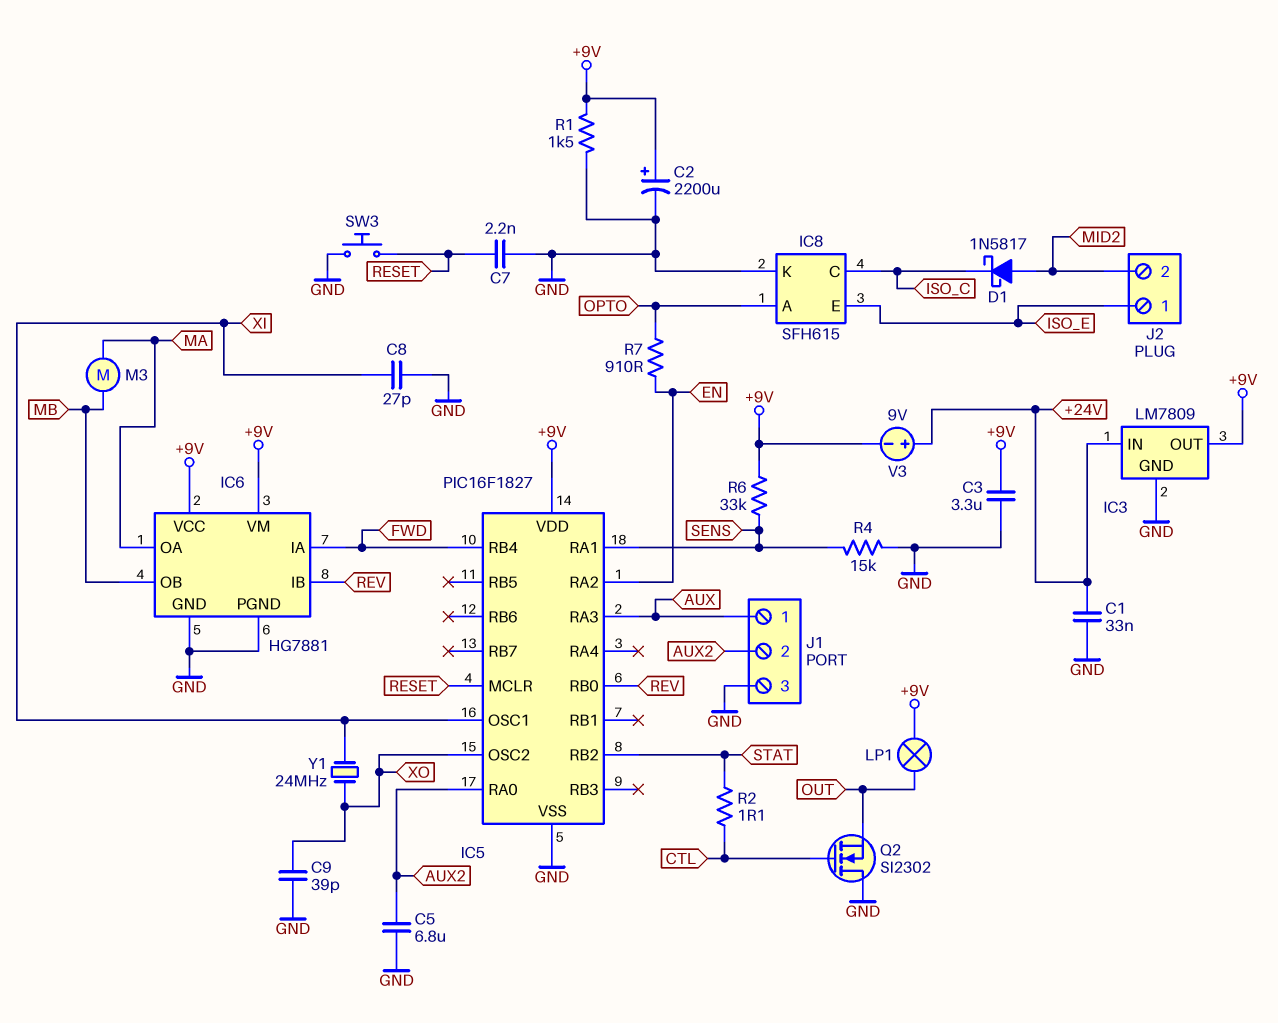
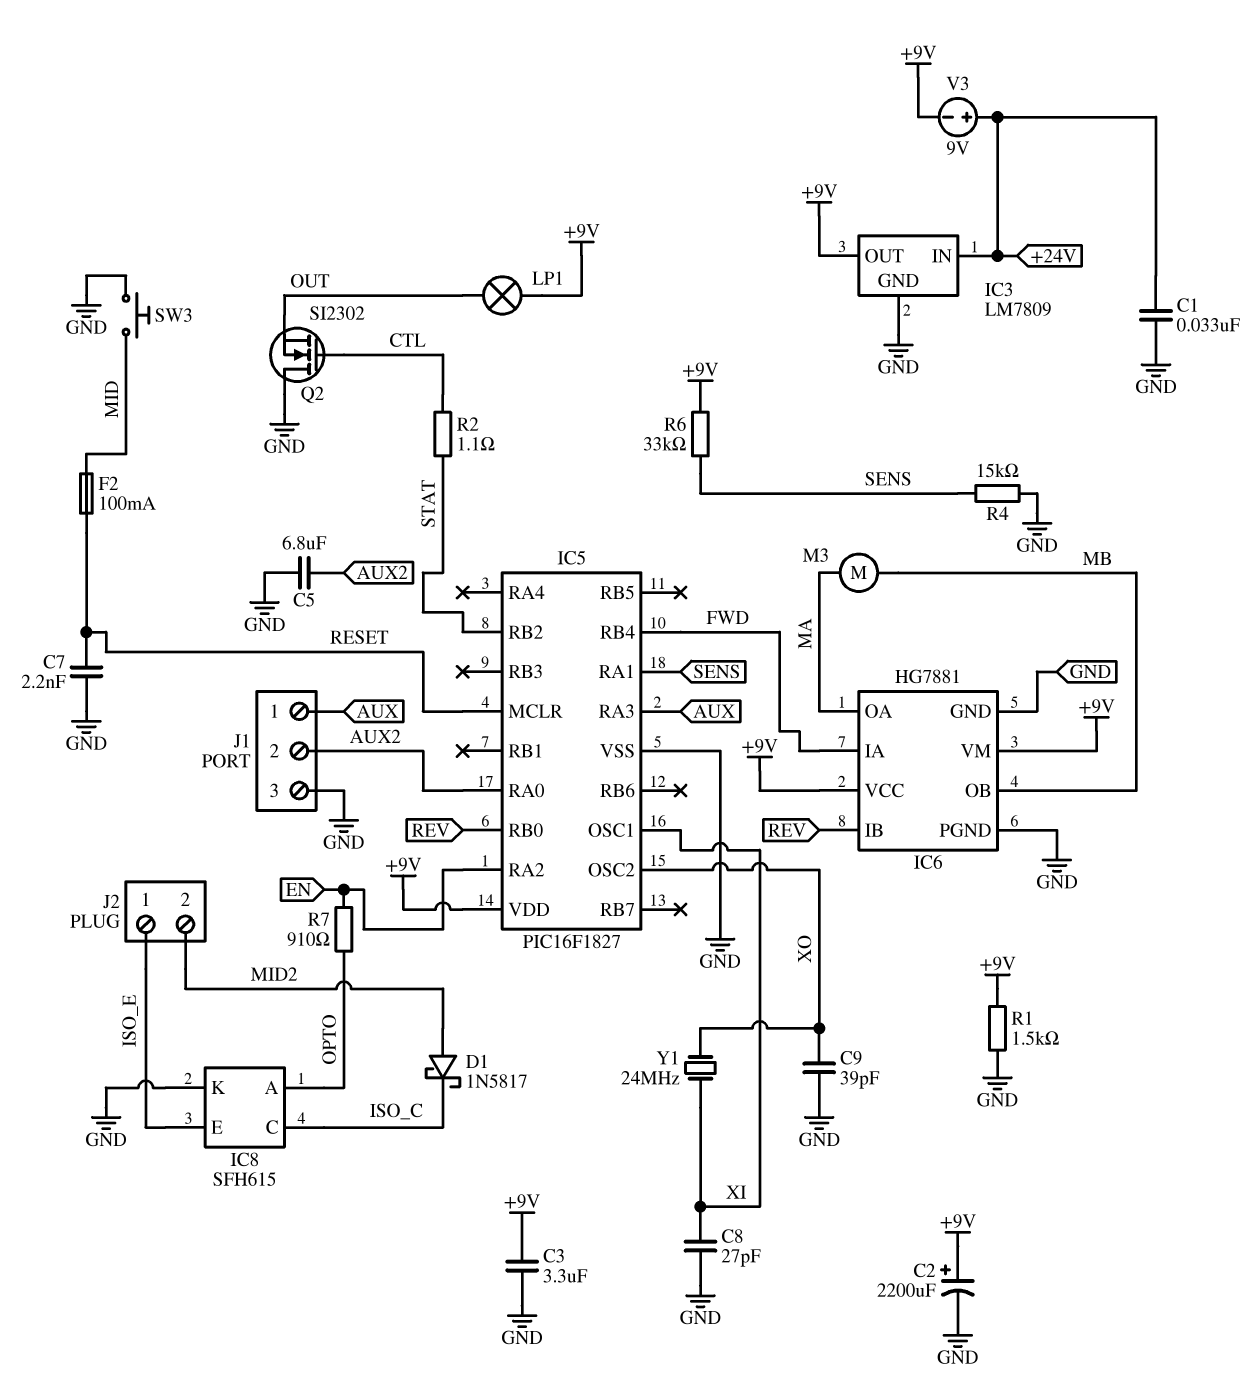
F2: none -> 100mA (MID, RESET)
SW3: button (GND, RESET) -> button (GND, MID)

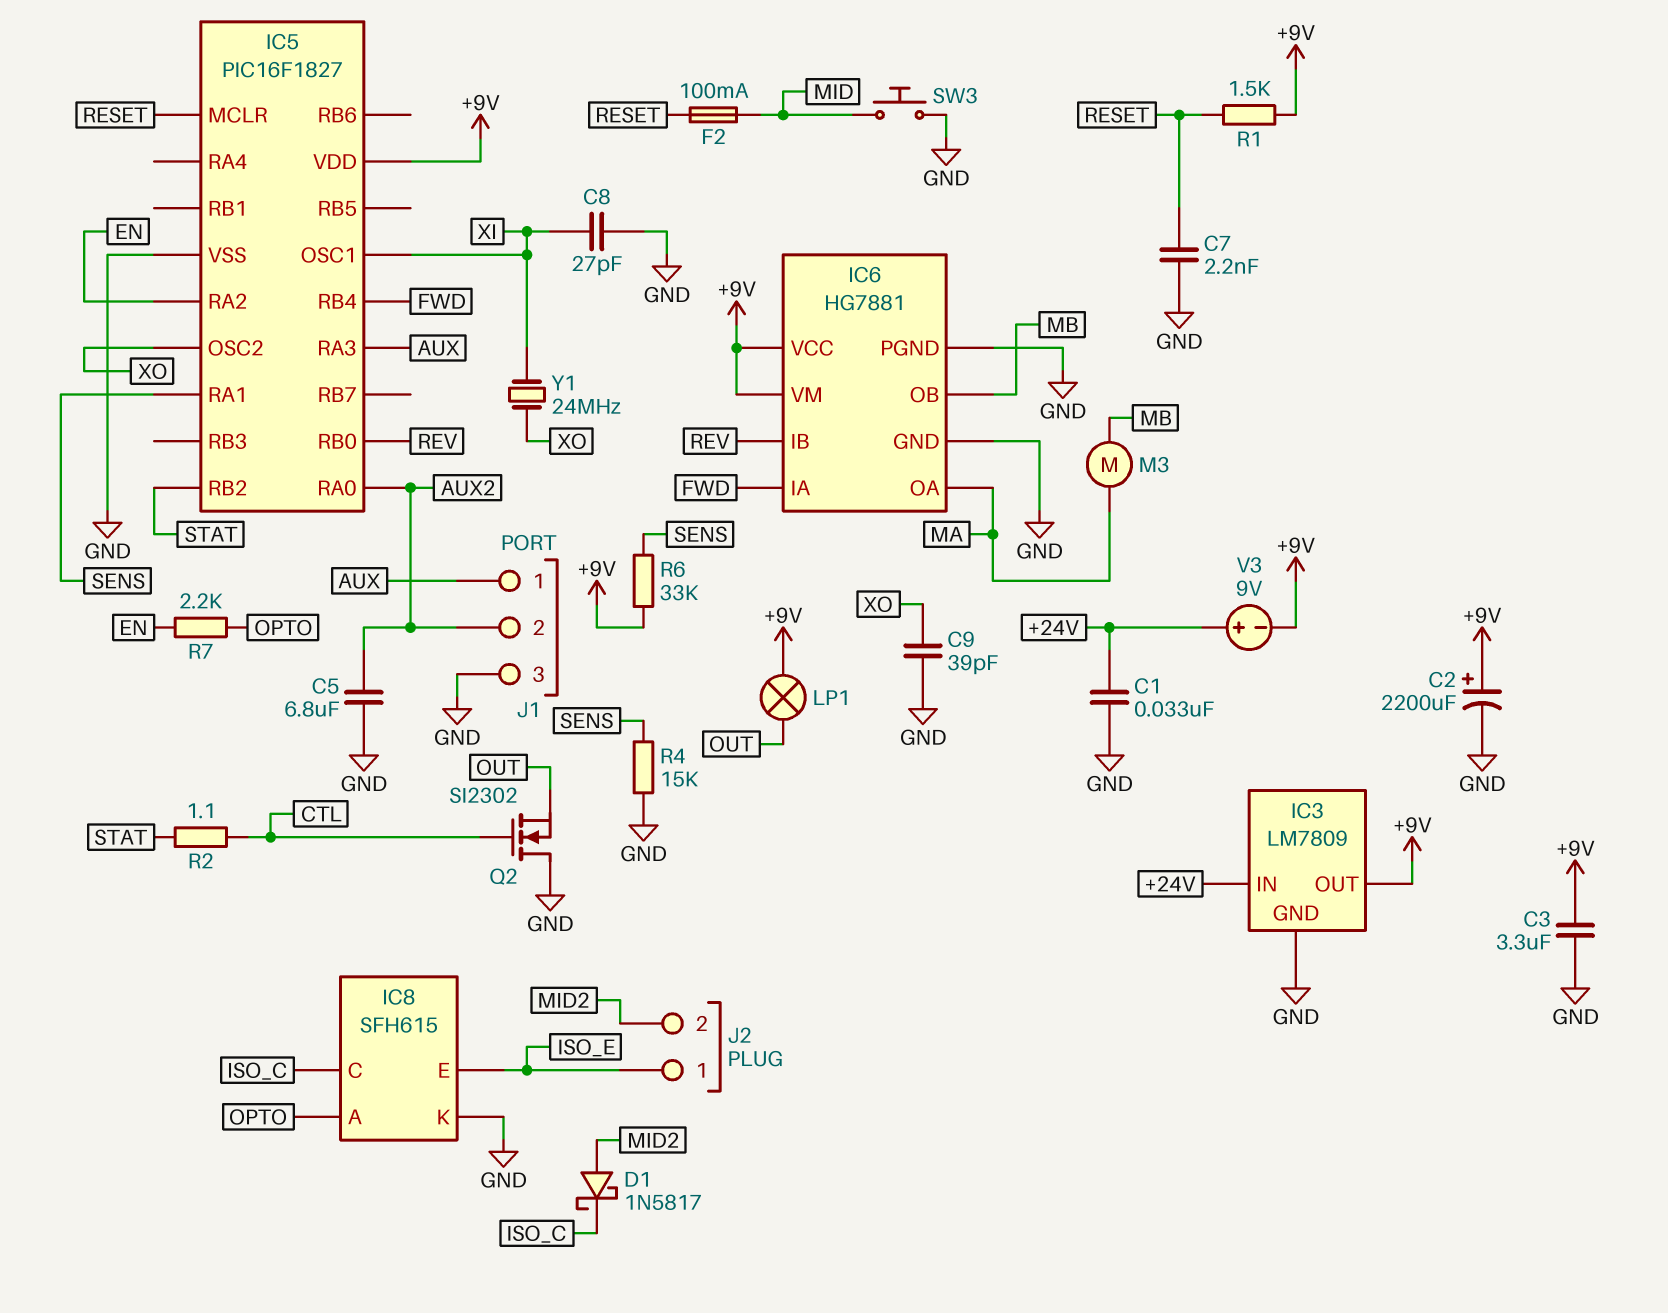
R1: 1.5k (+9V, GND) -> 1.5k (+9V, RESET)
R7: 910 (EN, OPTO) -> 2.2k (EN, OPTO)

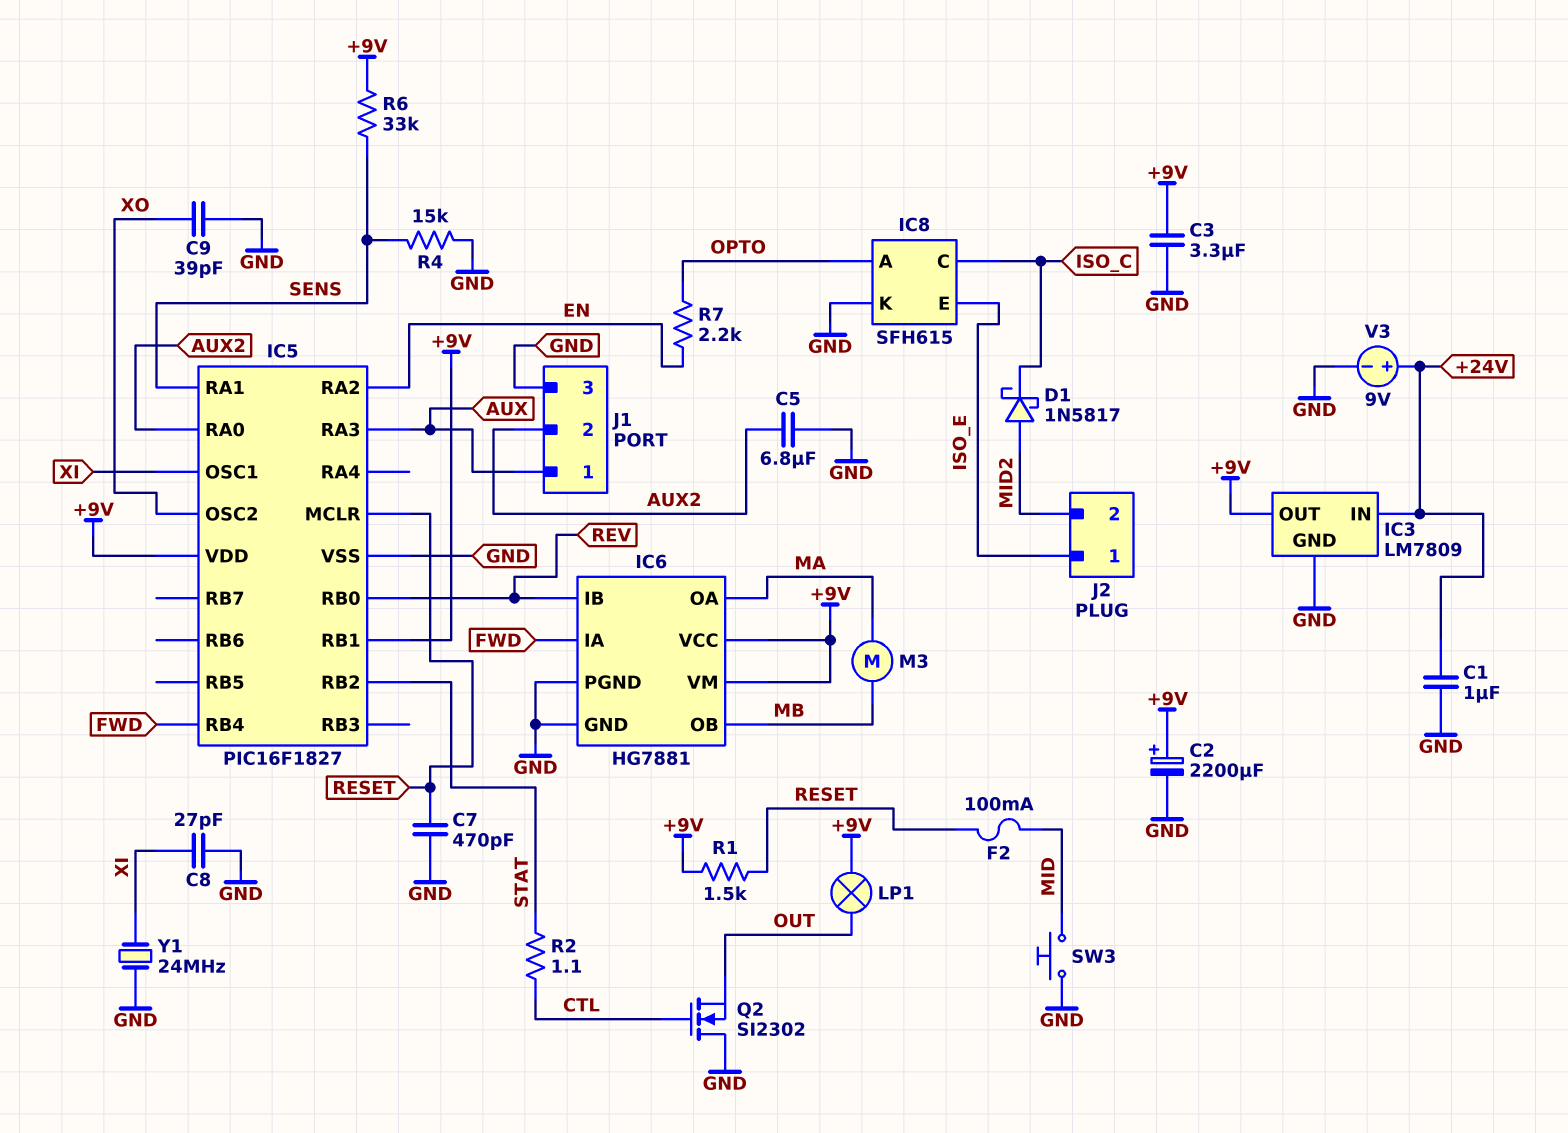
C1: 33nF (+24V, GND) -> 1uF (+24V, GND)
C7: 2.2nF (GND, RESET) -> 470pF (GND, RESET)
IC5 pin RB1: none -> +9V
V3: 9V (plus +24V, minus +9V) -> 9V (plus +24V, minus GND)
Y1: 24MHz (XI, XO) -> 24MHz (GND, XI)

